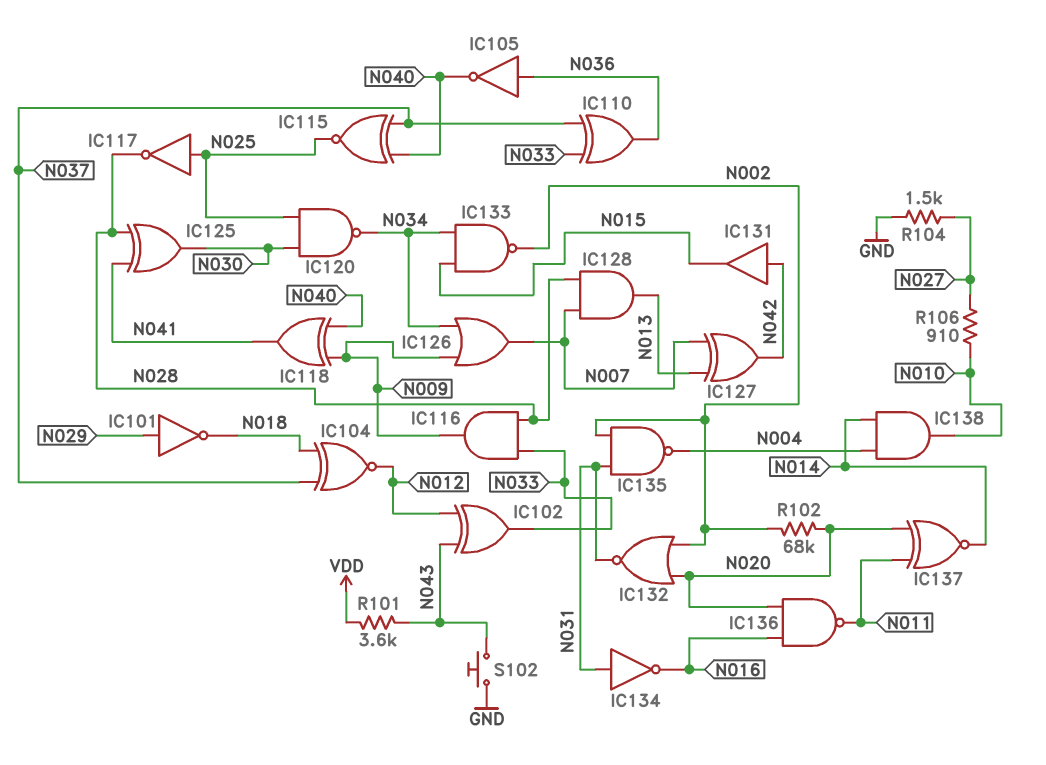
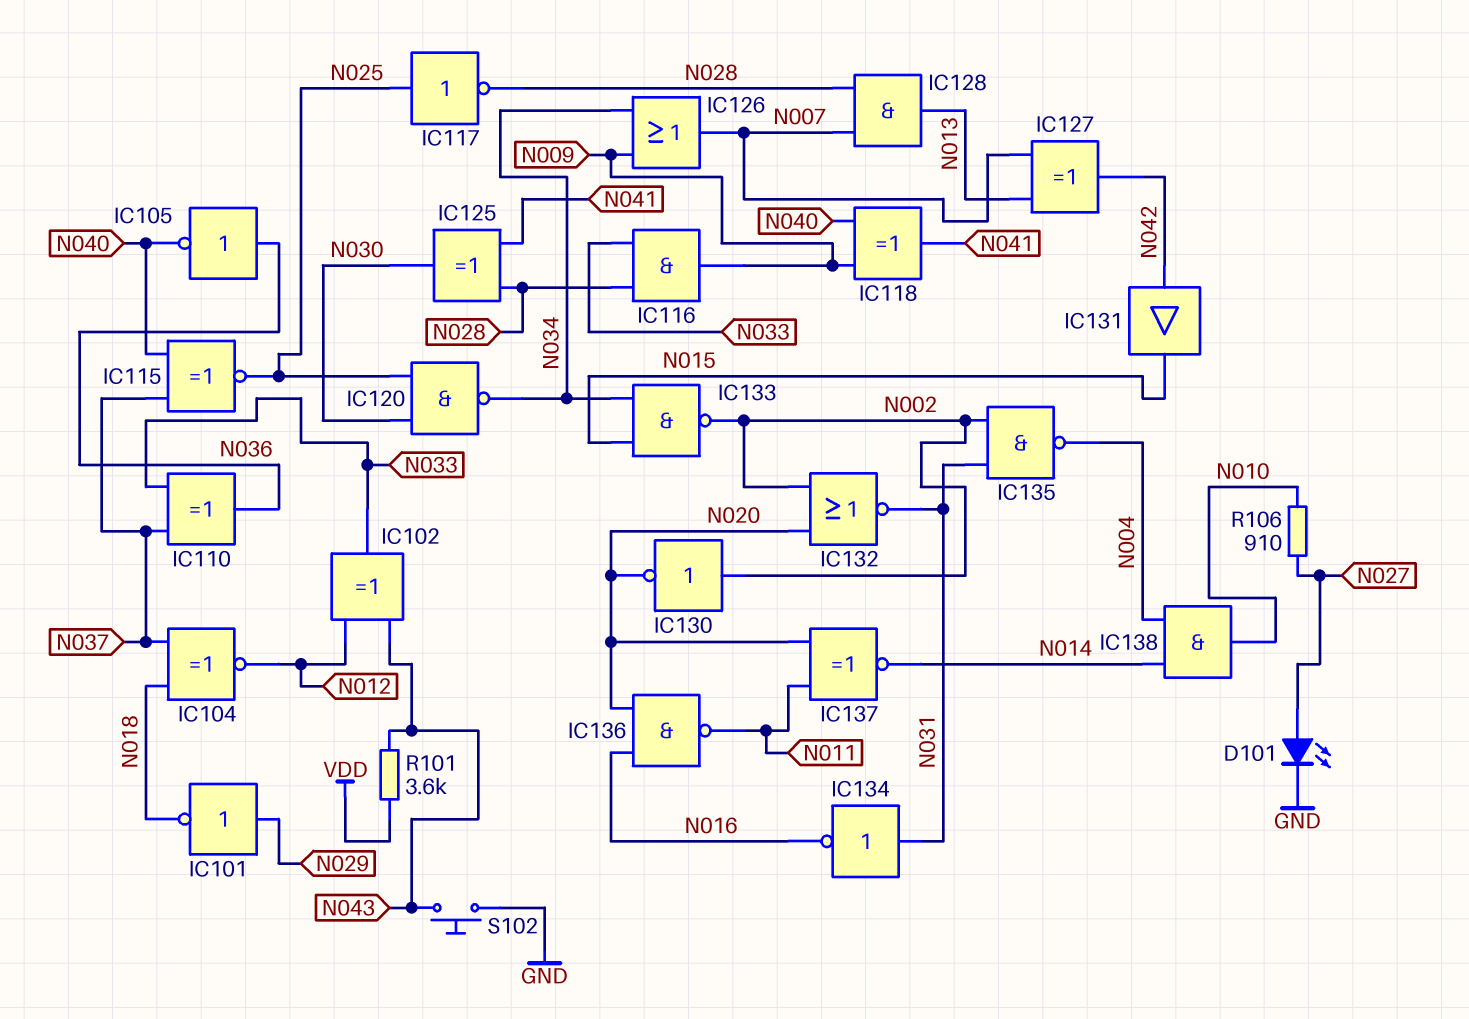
D101: none -> LED (A N027, K GND)
IC130: none -> NOT (in N002, out N020)
R102: 68k (N002, N020) -> none
R104: 1.5k (GND, N027) -> none

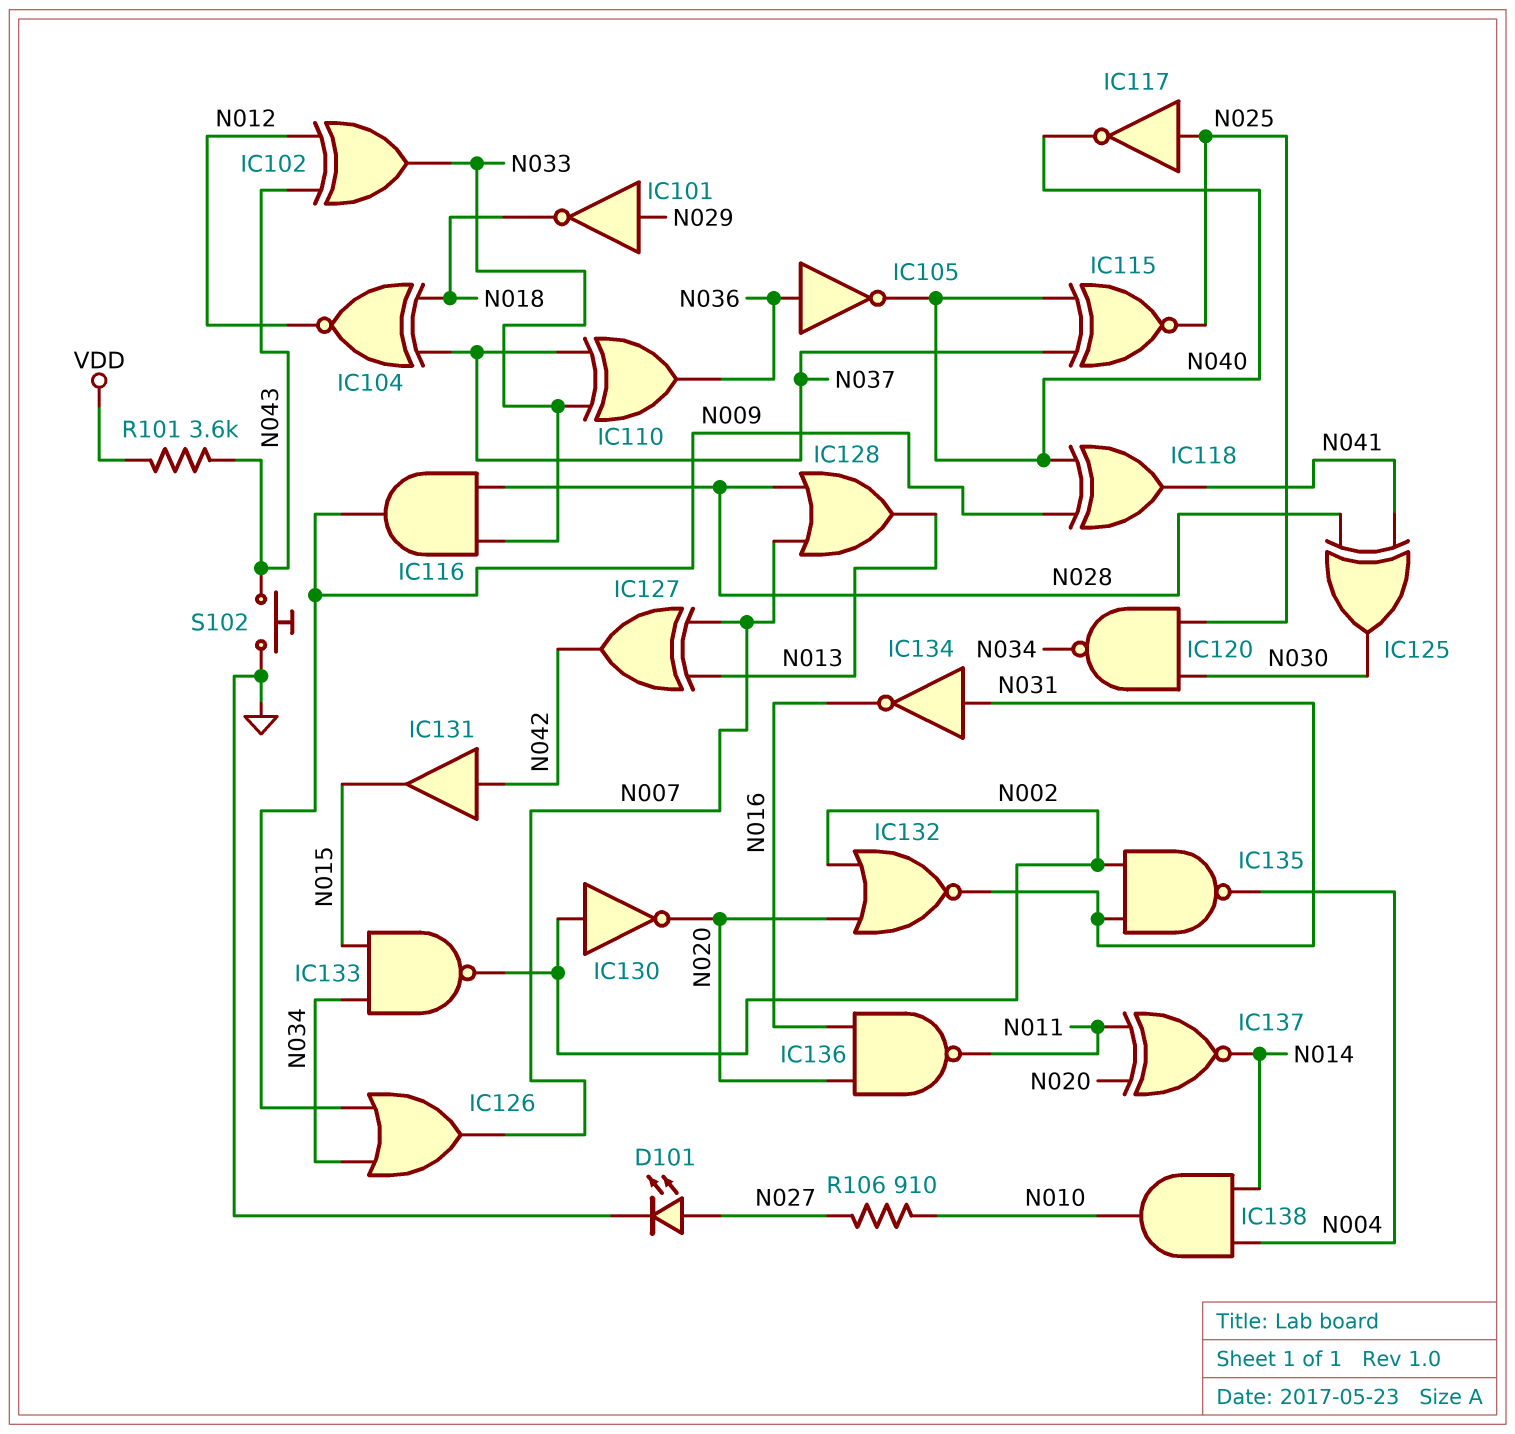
IC117: NOT (in N025, out N028) -> NOT (in N025, out N040)
IC128: AND (in N007, in N028, out N013) -> OR (in N007, in N028, out N013)

